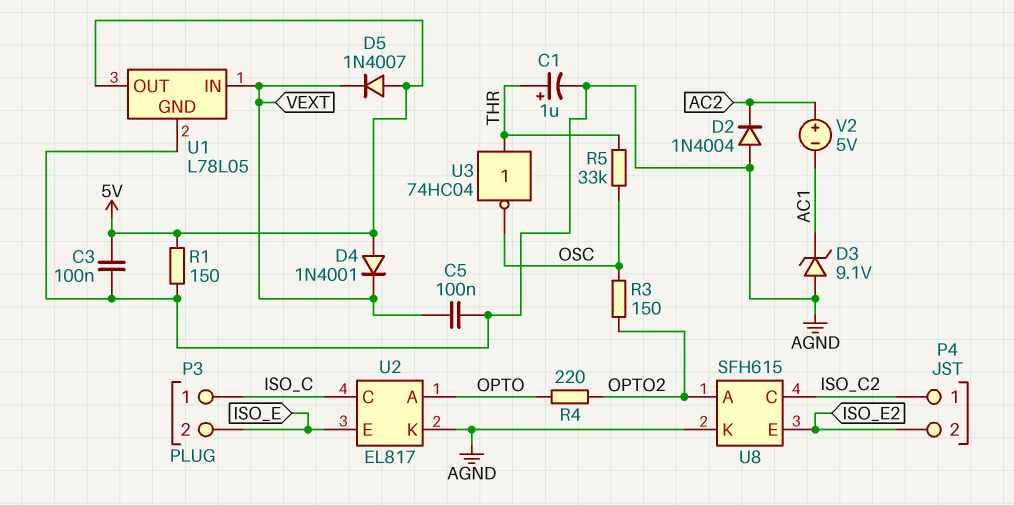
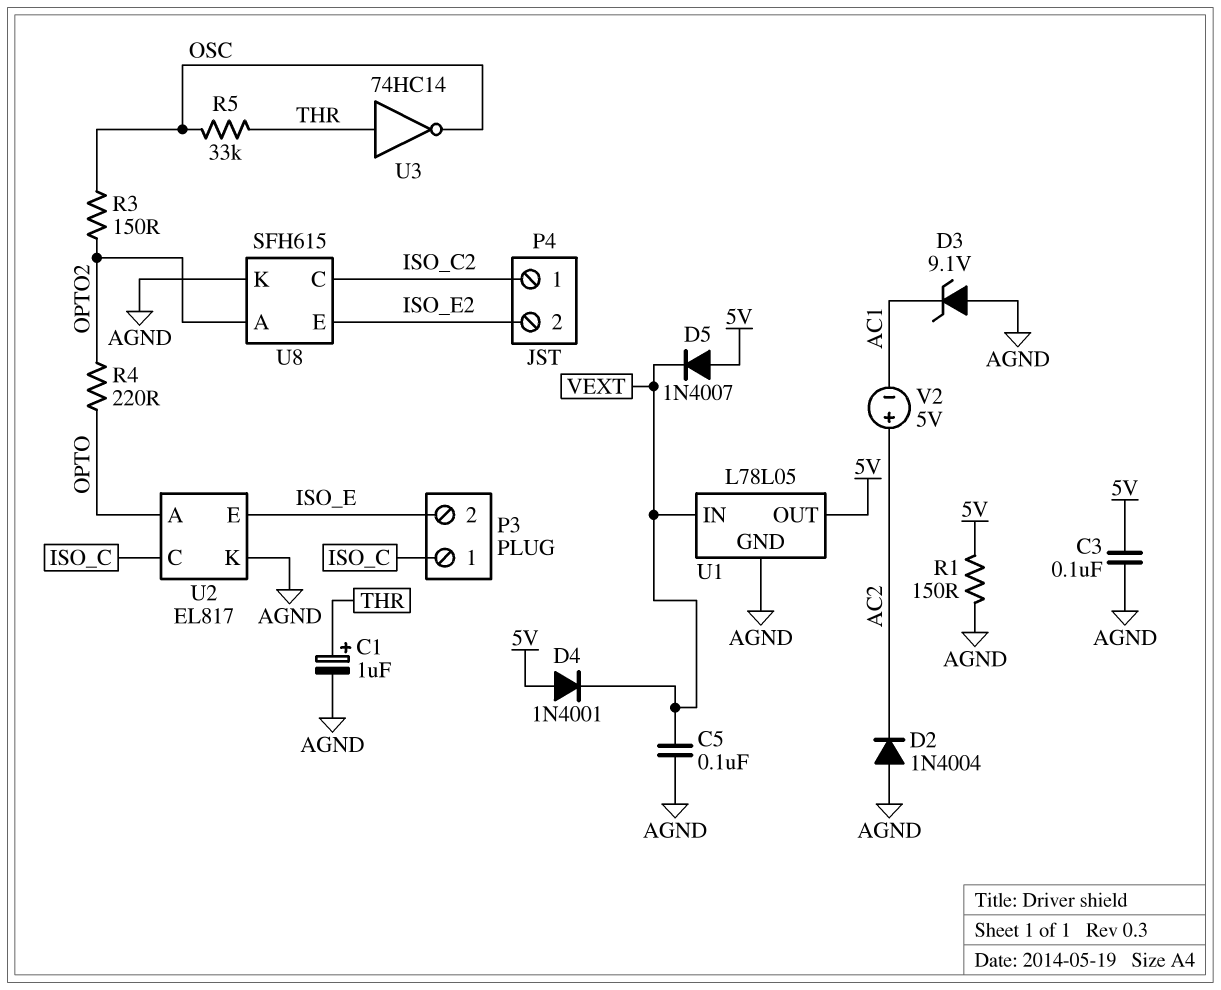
U3: NOT 74HC04 (in THR, out OSC) -> NOT 74HC14 (in THR, out OSC)

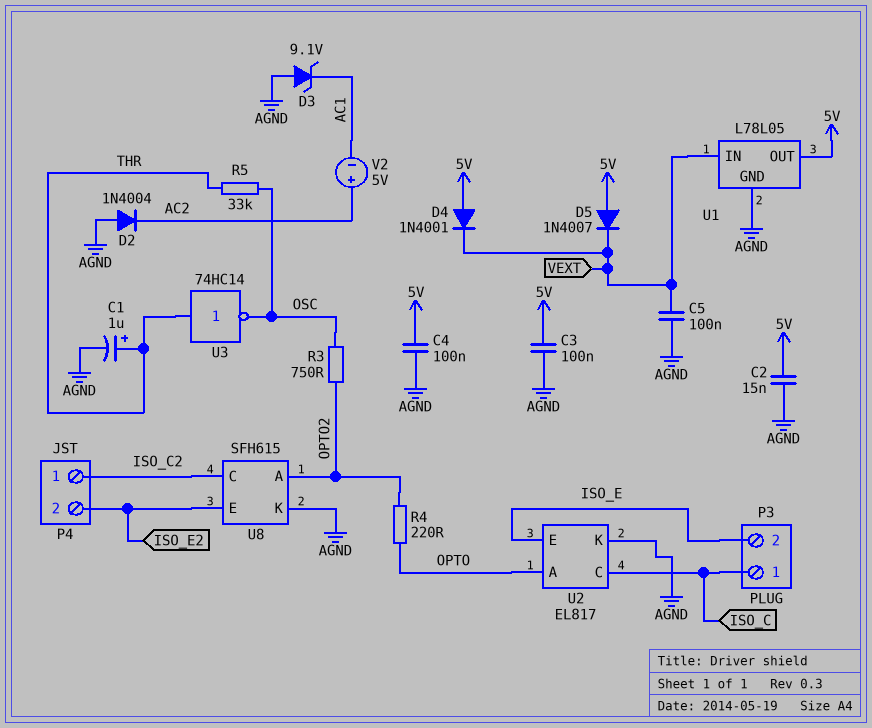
C2: none -> 15nF (5V, AGND)
C4: none -> 100nF (5V, AGND)
R1: 150 (5V, AGND) -> none
R3: 150 (OPTO2, OSC) -> 750 (OPTO2, OSC)

